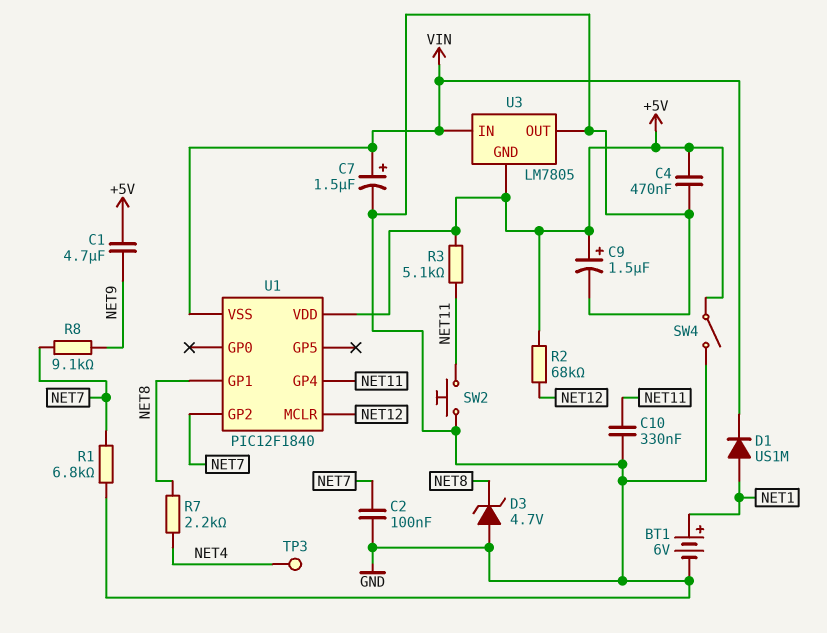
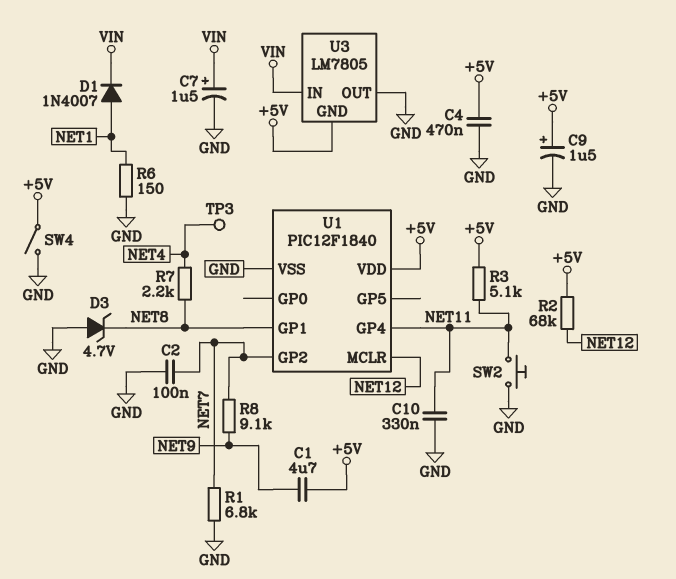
BT1: 6V (plus NET1, minus GND) -> none
D1: diode US1M (A NET1, K VIN) -> diode 1N4007 (A NET1, K VIN)
R6: none -> 150 (GND, NET1)
U1 pin VSS: VIN -> GND

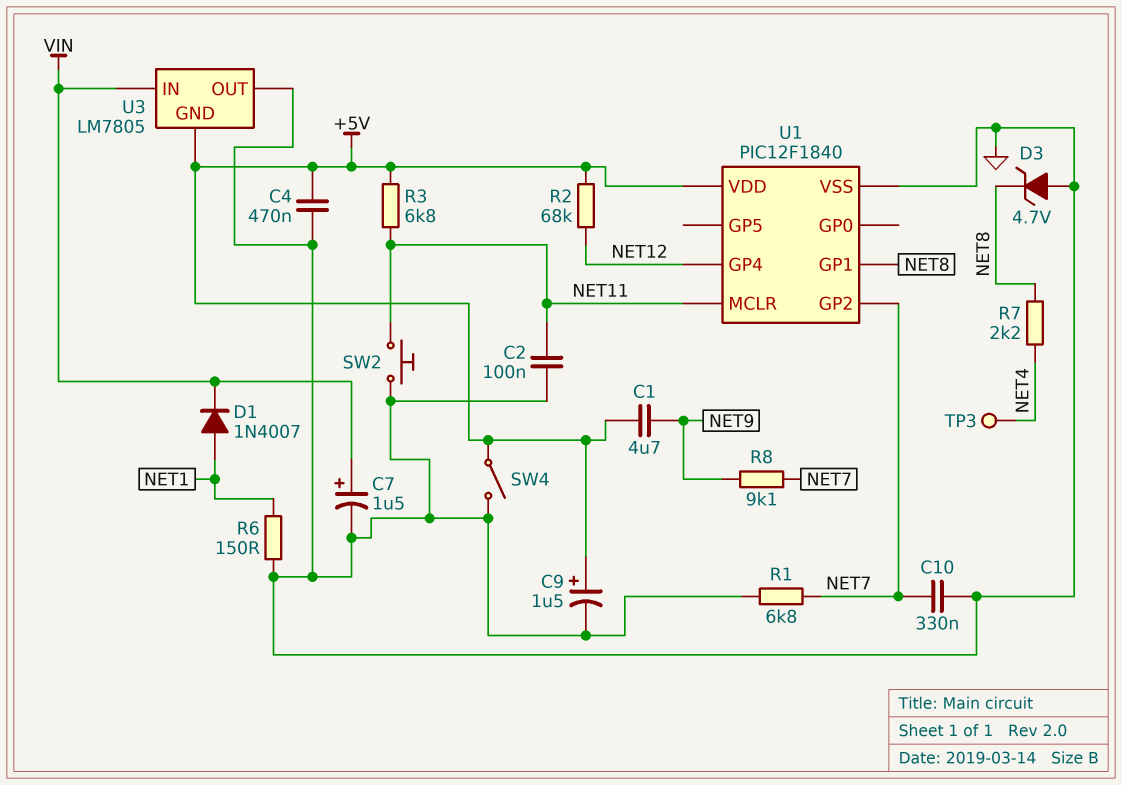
C2: 100nF (GND, NET7) -> 100nF (GND, NET11)
C10: 330nF (GND, NET11) -> 330nF (GND, NET7)
R3: 5.1k (+5V, NET11) -> 6.8k (+5V, NET11)
U1 pin GP4: NET11 -> NET12
U1 pin MCLR: NET12 -> NET11

